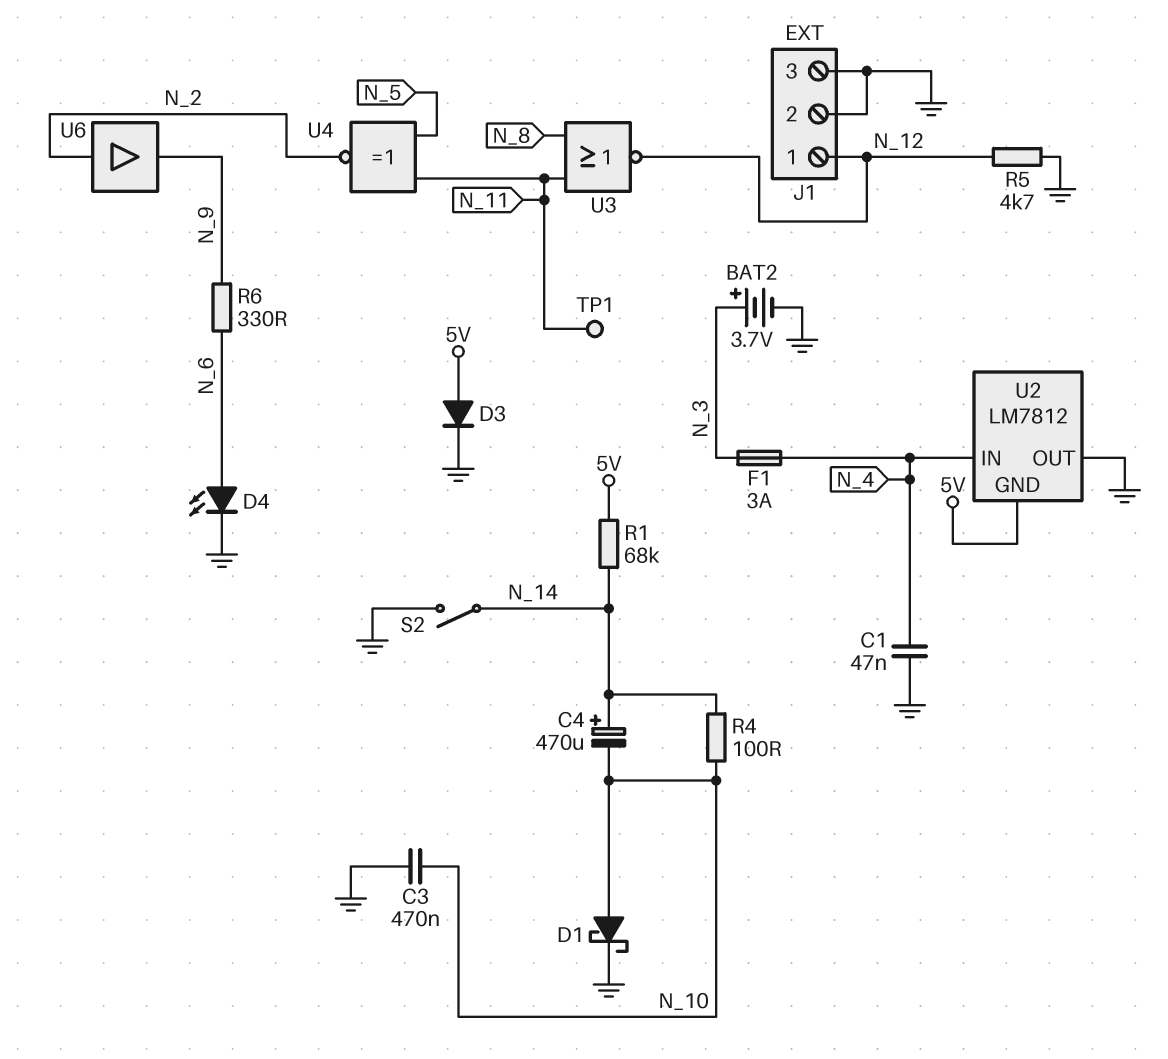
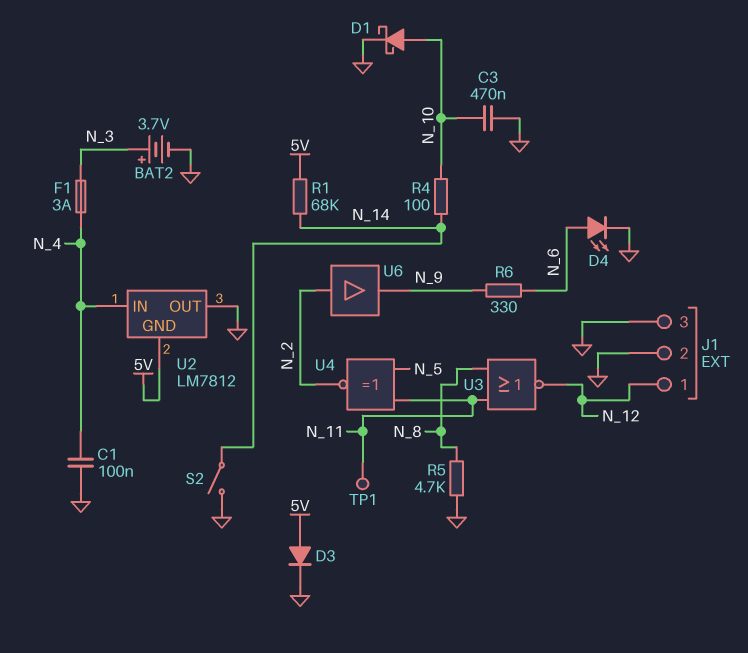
C1: 47nF (GND, N_4) -> 100nF (GND, N_4)
C4: 470uF (plus N_14, minus N_10) -> none
R5: 4.7k (GND, N_12) -> 4.7k (GND, N_8)

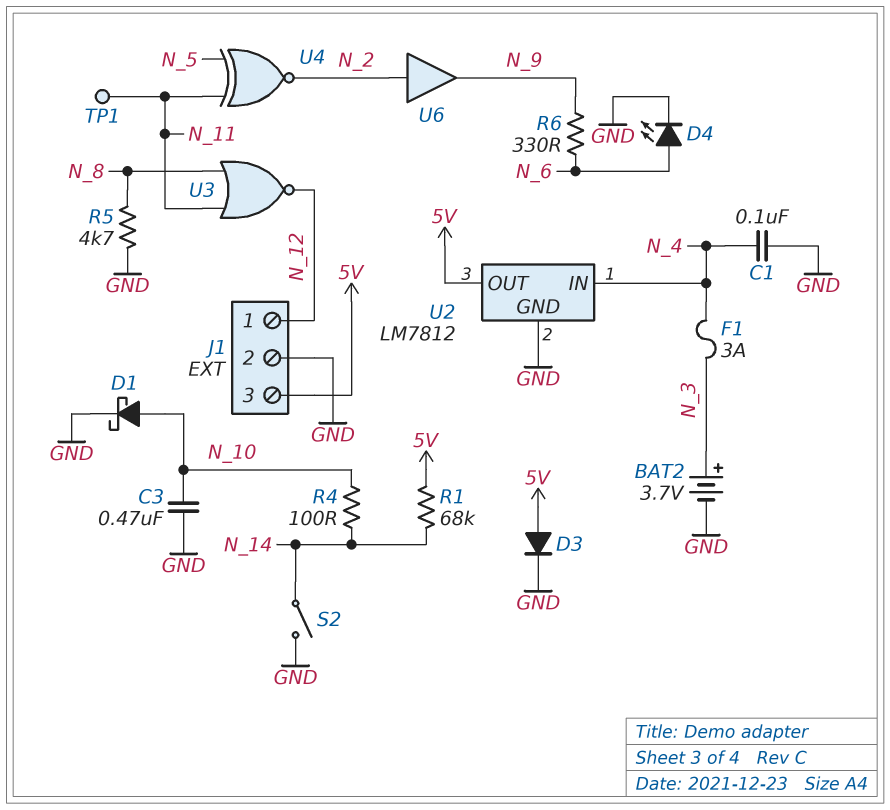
J1 pin 3: GND -> 5V
U2 pin GND: 5V -> GND
U2 pin OUT: GND -> 5V

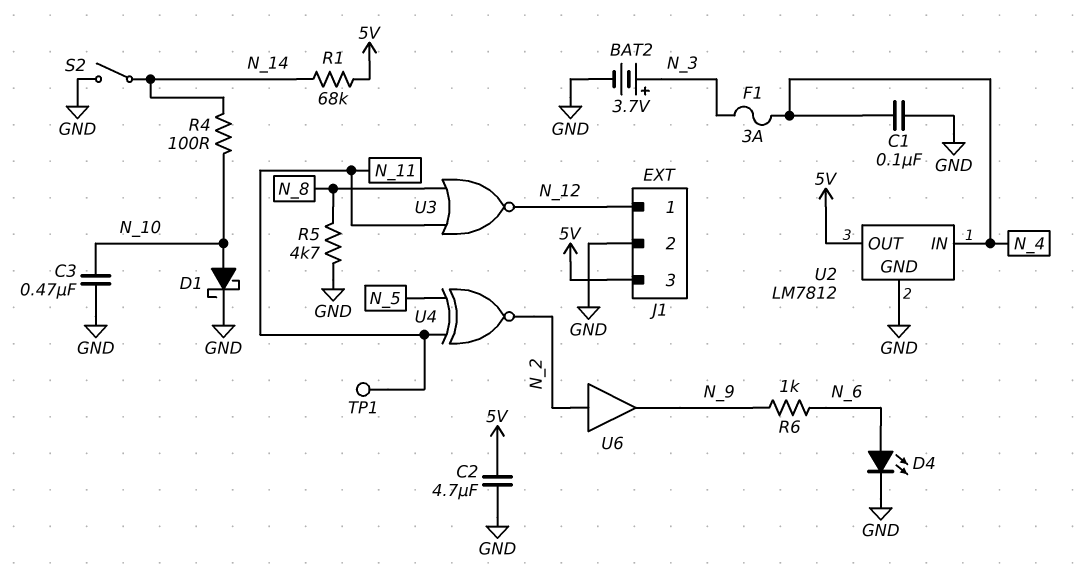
C2: none -> 4.7uF (5V, GND)
D3: diode (A 5V, K GND) -> none
R6: 330 (N_6, N_9) -> 1k (N_6, N_9)

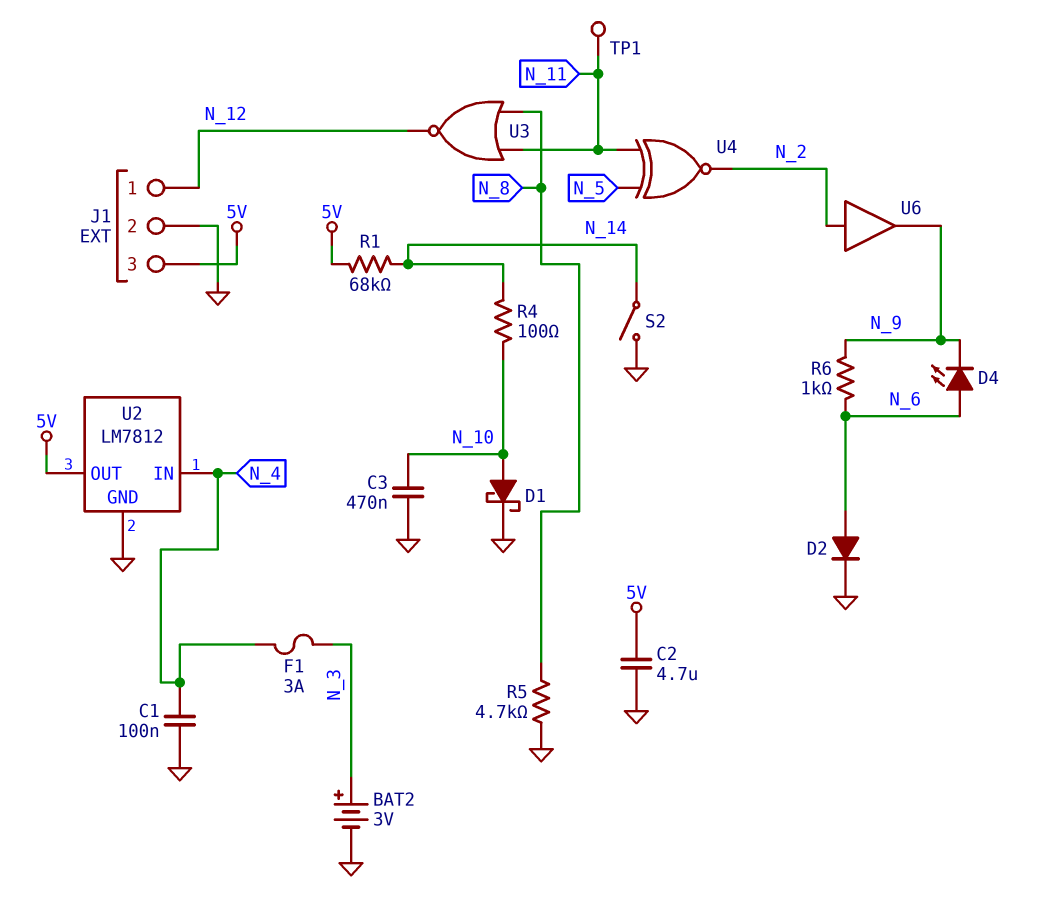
BAT2: 3.7V (plus N_3, minus GND) -> 3V (plus N_3, minus GND)
D2: none -> diode (A N_6, K GND)
D4: LED (A N_6, K GND) -> LED (A N_6, K N_9)

